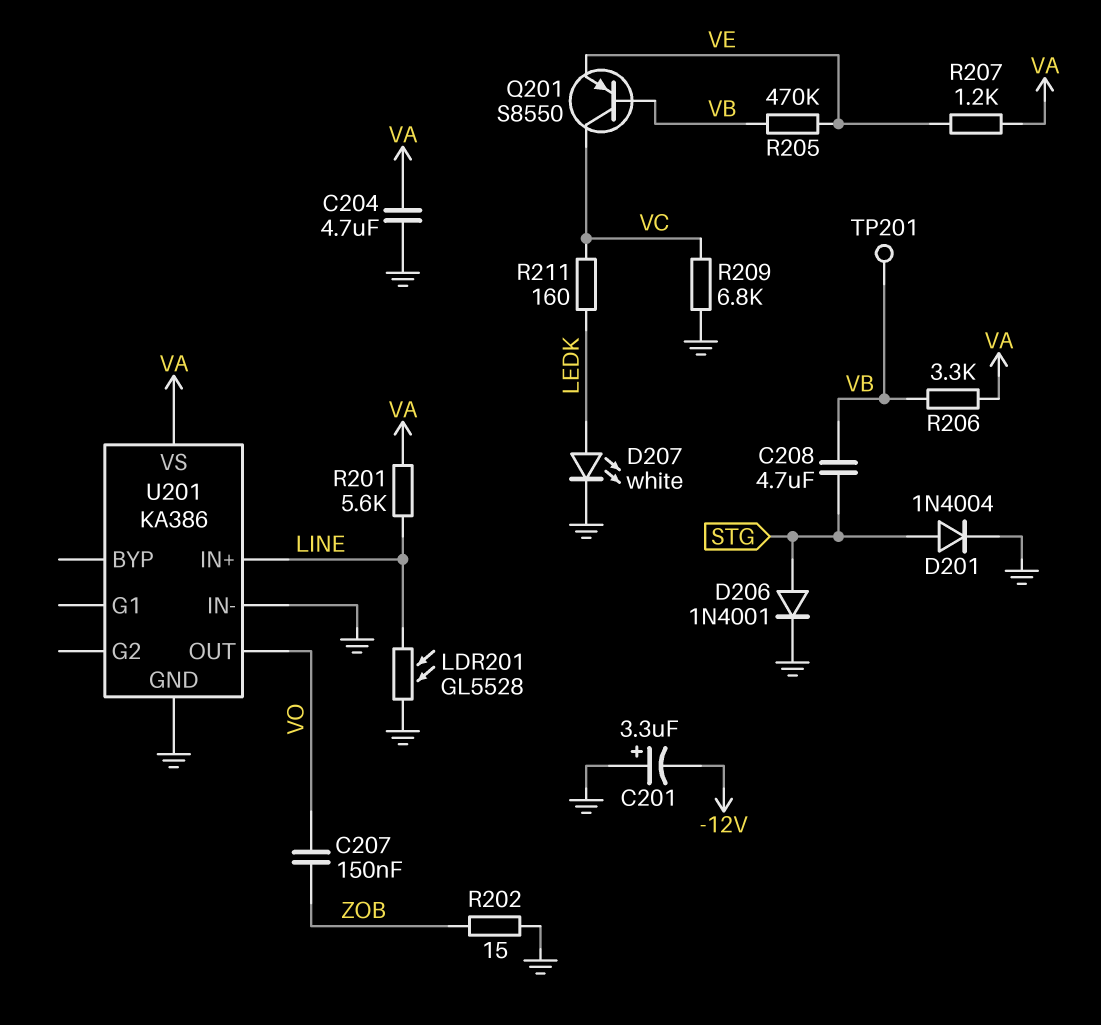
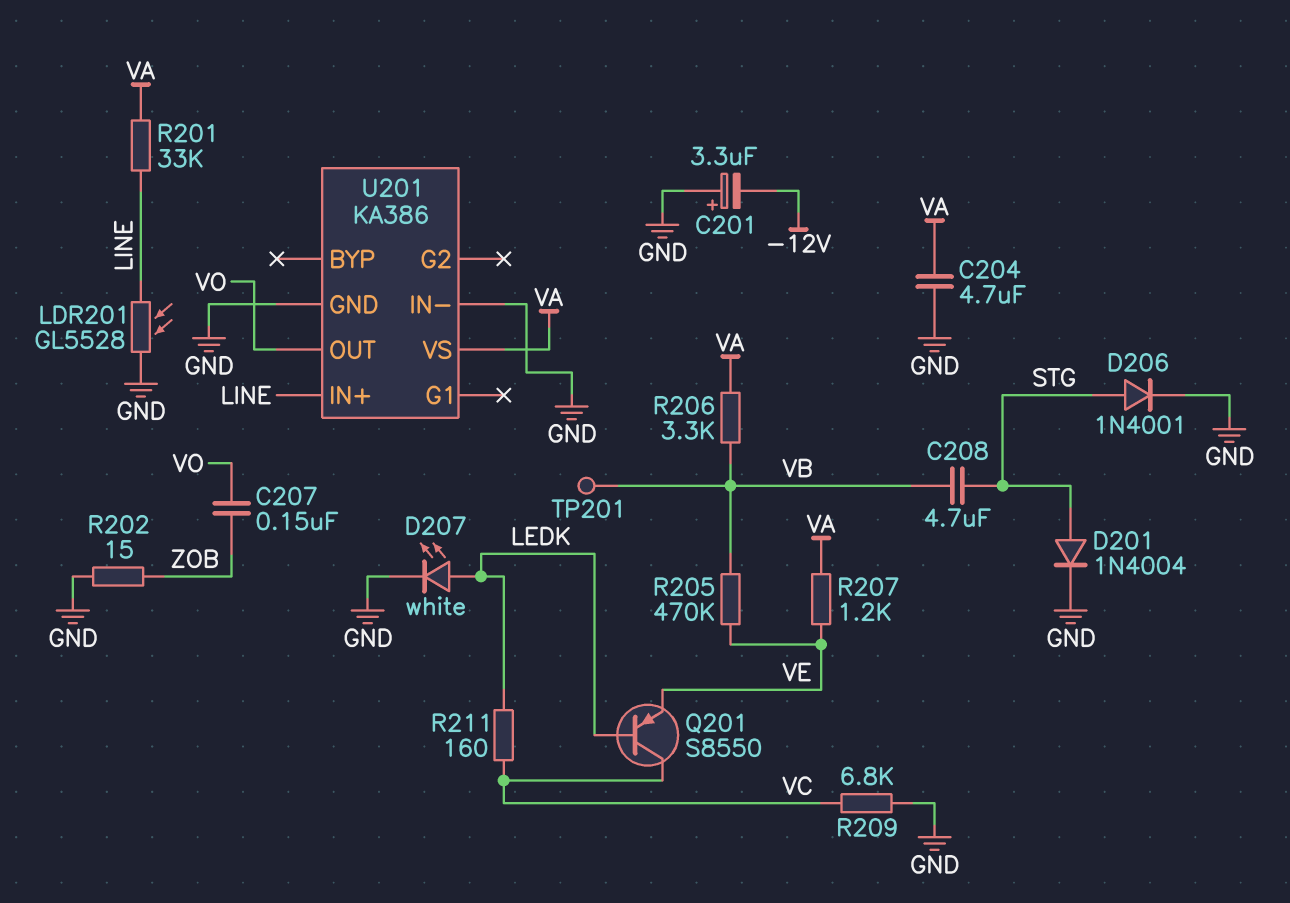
Q201: PNP S8550 (B VB, C VC, E VE) -> PNP S8550 (B LEDK, C VC, E VE)
R201: 5.6k (LINE, VA) -> 33k (LINE, VA)

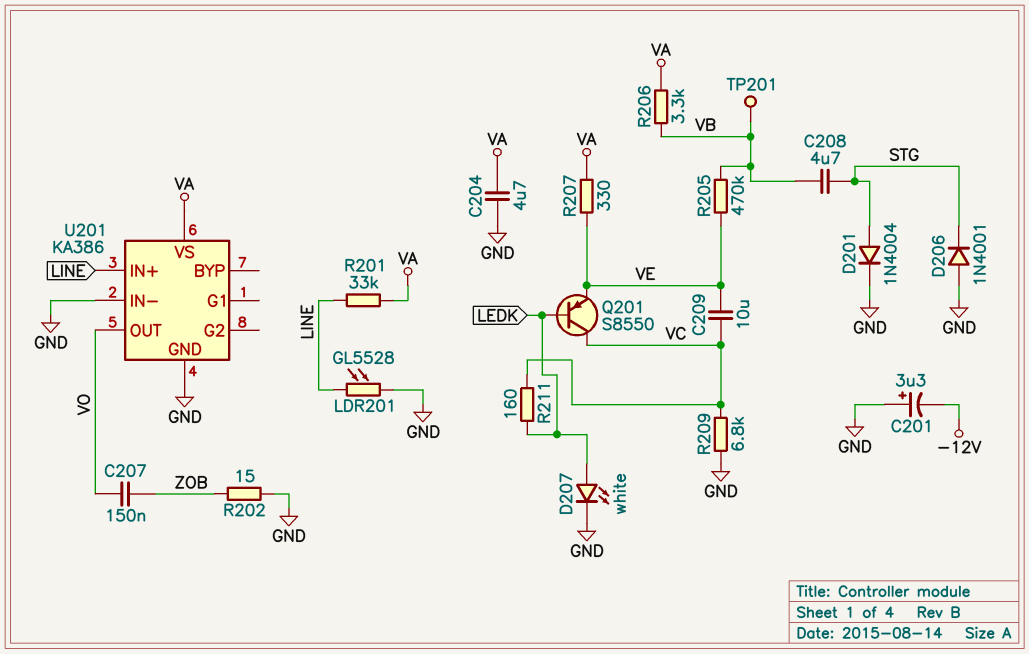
C209: none -> 10uF (VC, VE)
D206: diode 1N4001 (A STG, K GND) -> diode 1N4001 (A GND, K STG)
R207: 1.2k (VA, VE) -> 330 (VA, VE)

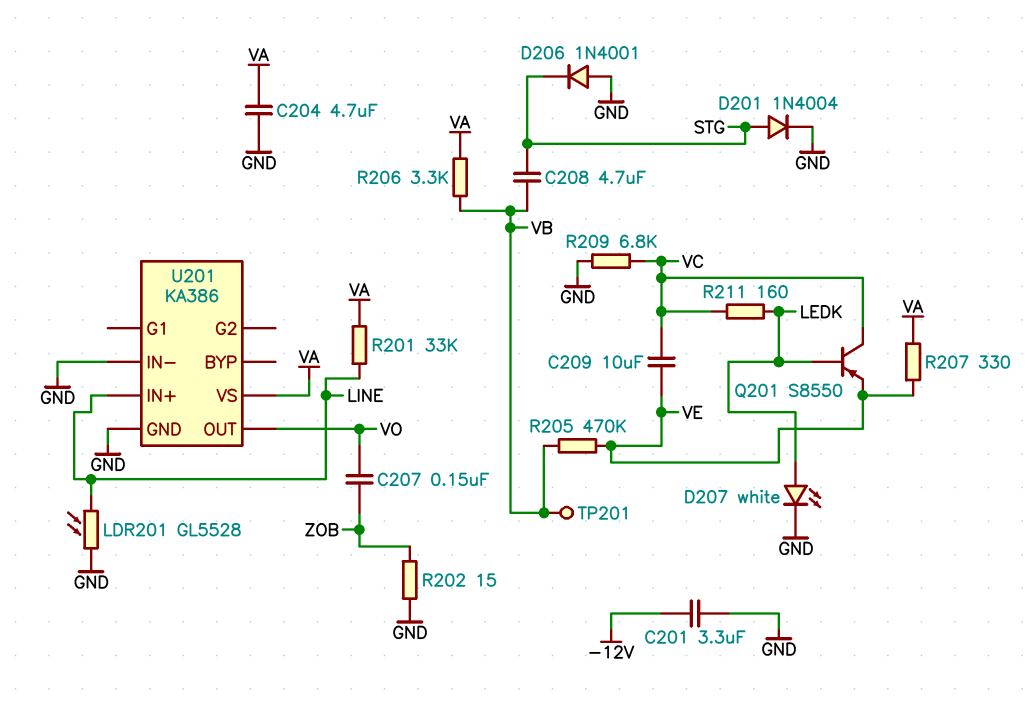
C201: 3.3uF (plus GND, minus -12V) -> 3.3uF (-12V, GND)

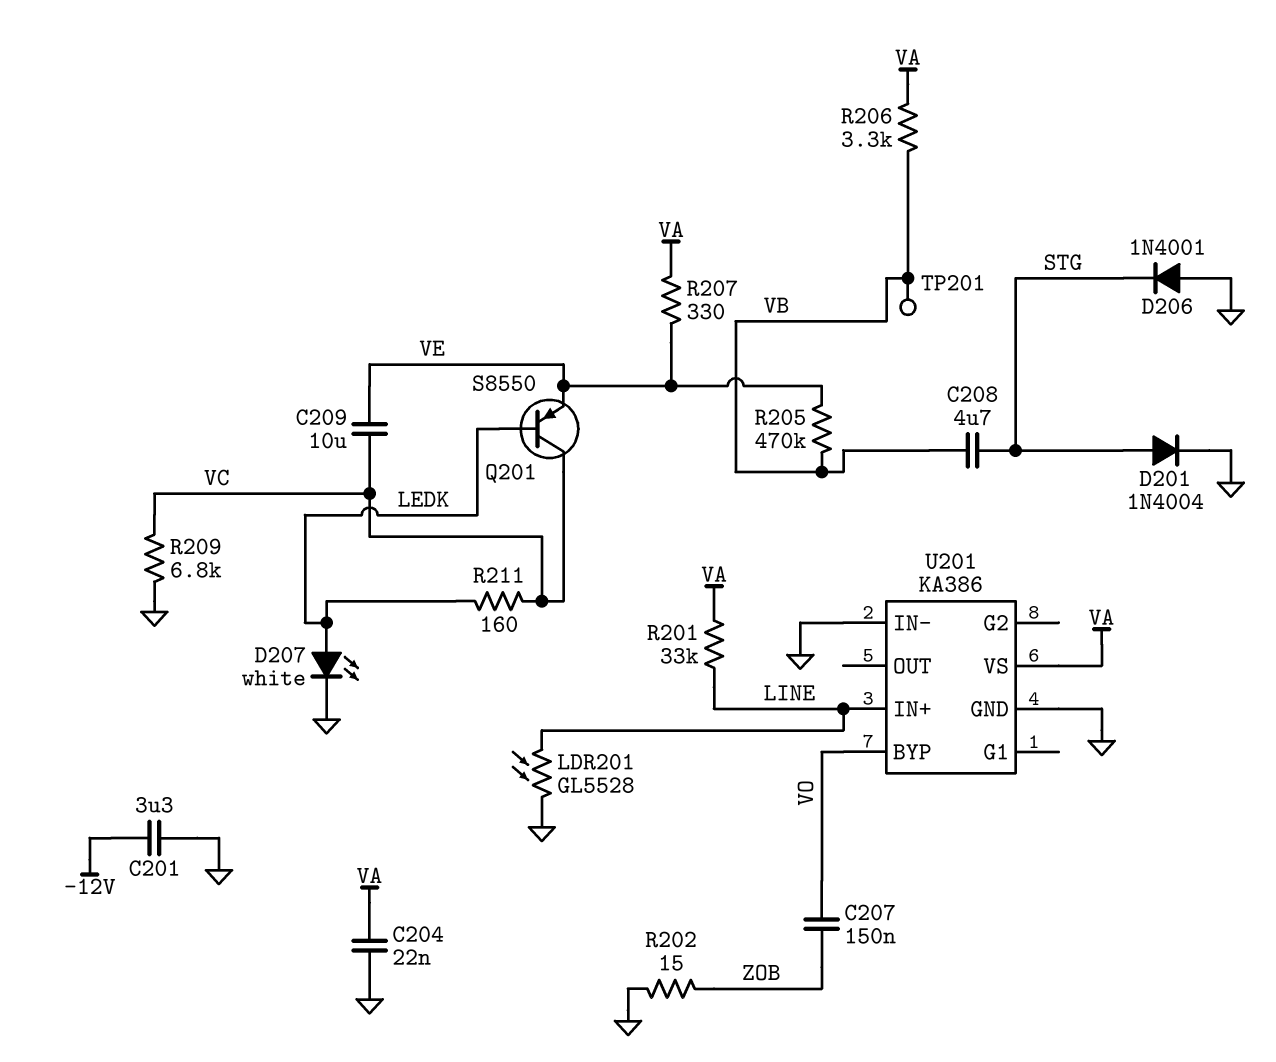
C204: 4.7uF (GND, VA) -> 22nF (GND, VA)
U201 pin BYP: none -> VO
U201 pin OUT: VO -> none

